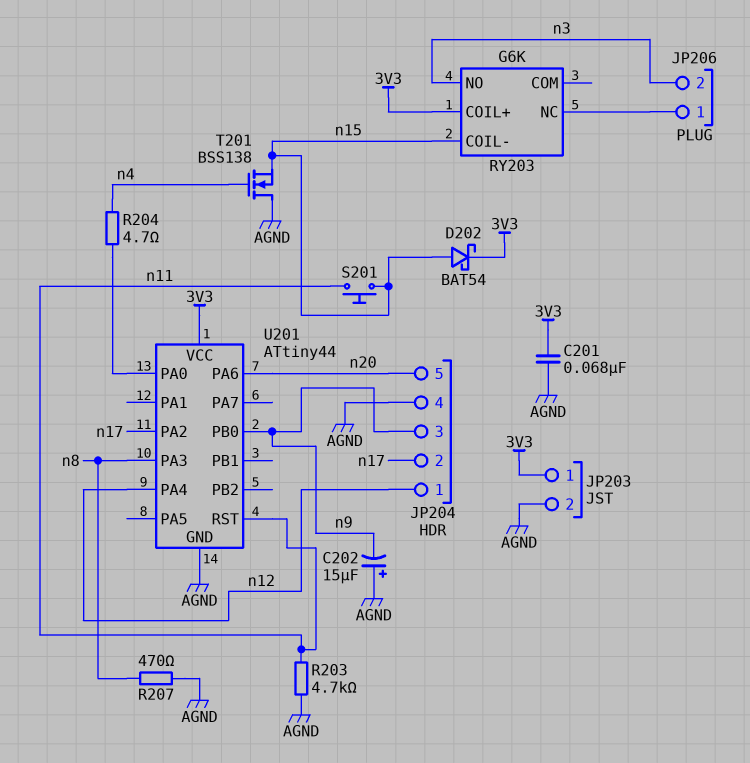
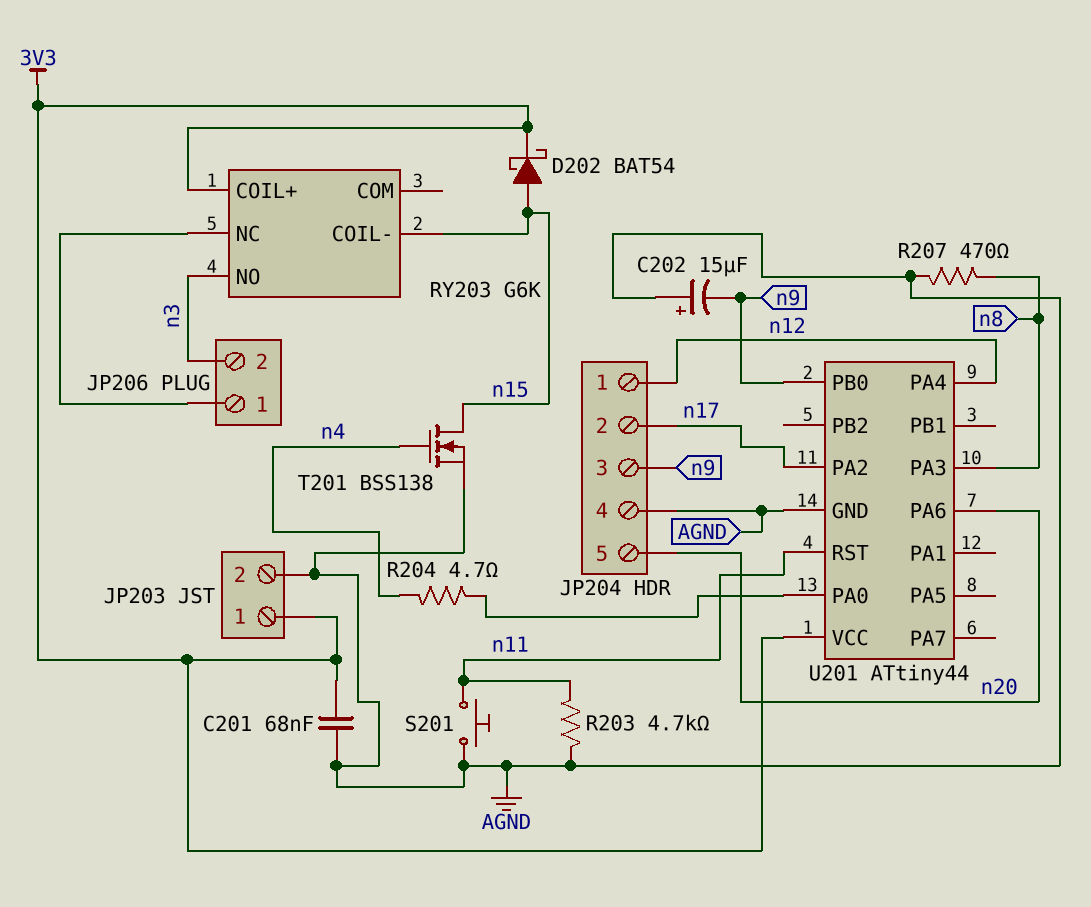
S201: button (n11, n15) -> button (AGND, n11)
T201: NMOS BSS138 (G n4, D AGND, S n15) -> NMOS BSS138 (G n4, D n15, S AGND)

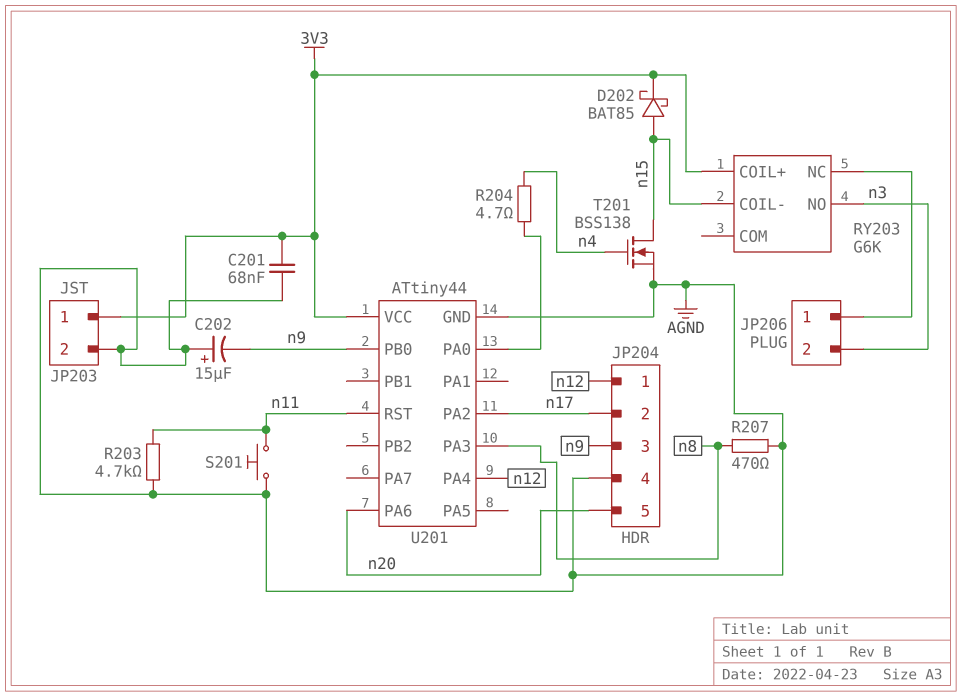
D202: schottky BAT54 (A n15, K 3V3) -> schottky BAT85 (A n15, K 3V3)

